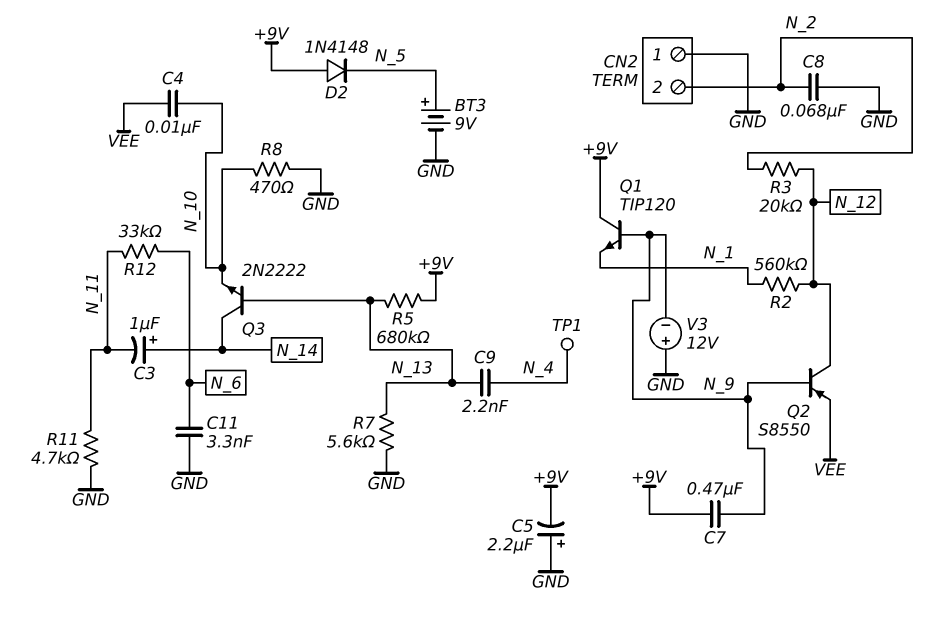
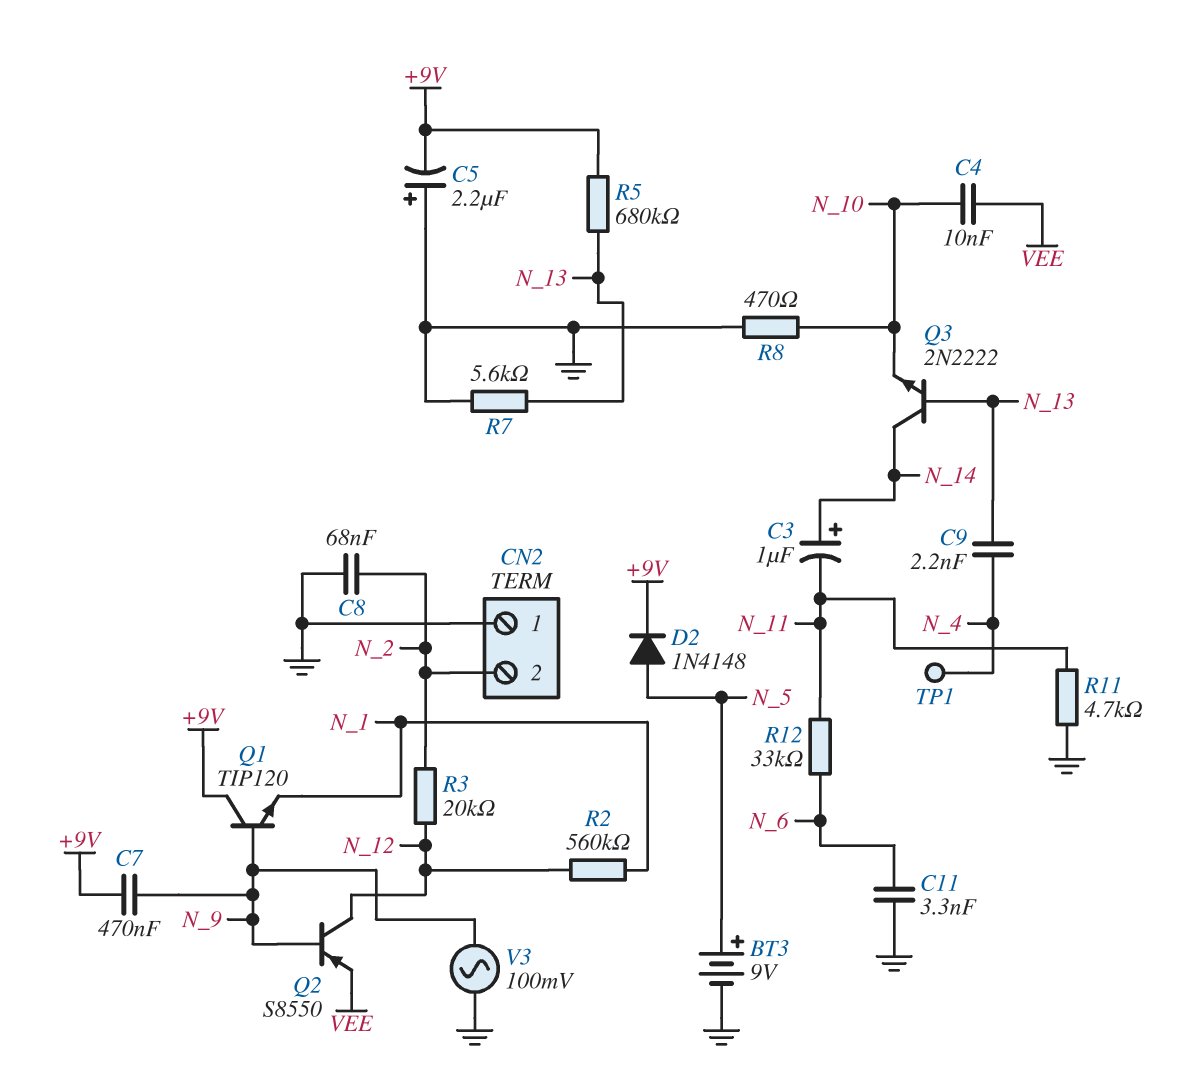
D2: diode 1N4148 (A +9V, K N_5) -> diode 1N4148 (A N_5, K +9V)
V3: 12V (plus GND, minus N_9) -> AC 100mV (GND, N_9)

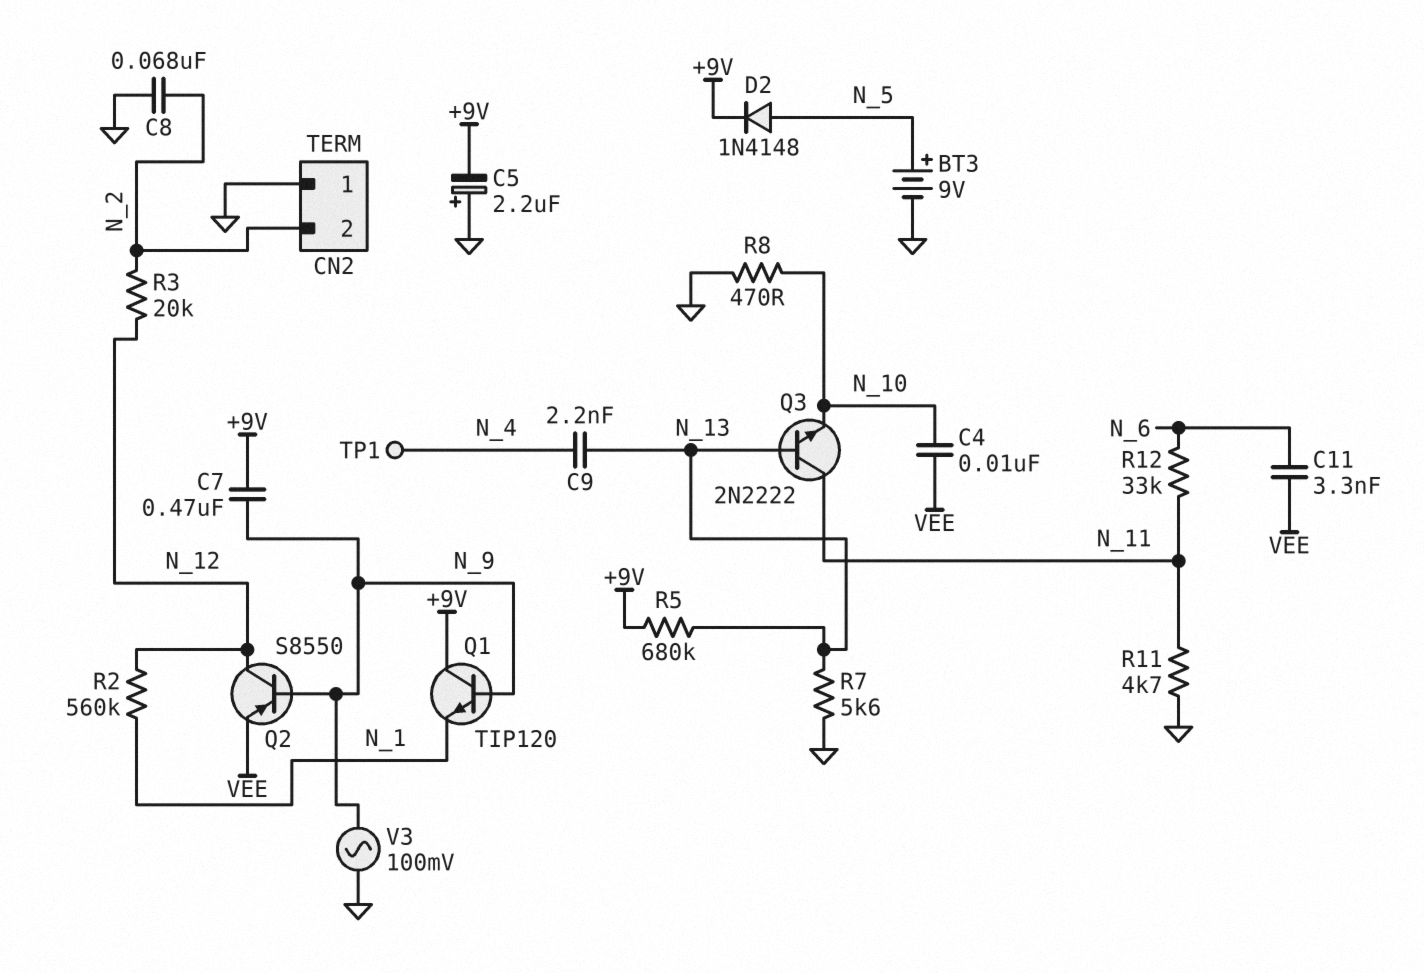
C3: 1uF (plus N_14, minus N_11) -> none
C11: 3.3nF (GND, N_6) -> 3.3nF (N_6, VEE)
Q3: NPN 2N2222 (B N_13, C N_14, E N_10) -> NPN 2N2222 (B N_13, C N_11, E N_10)

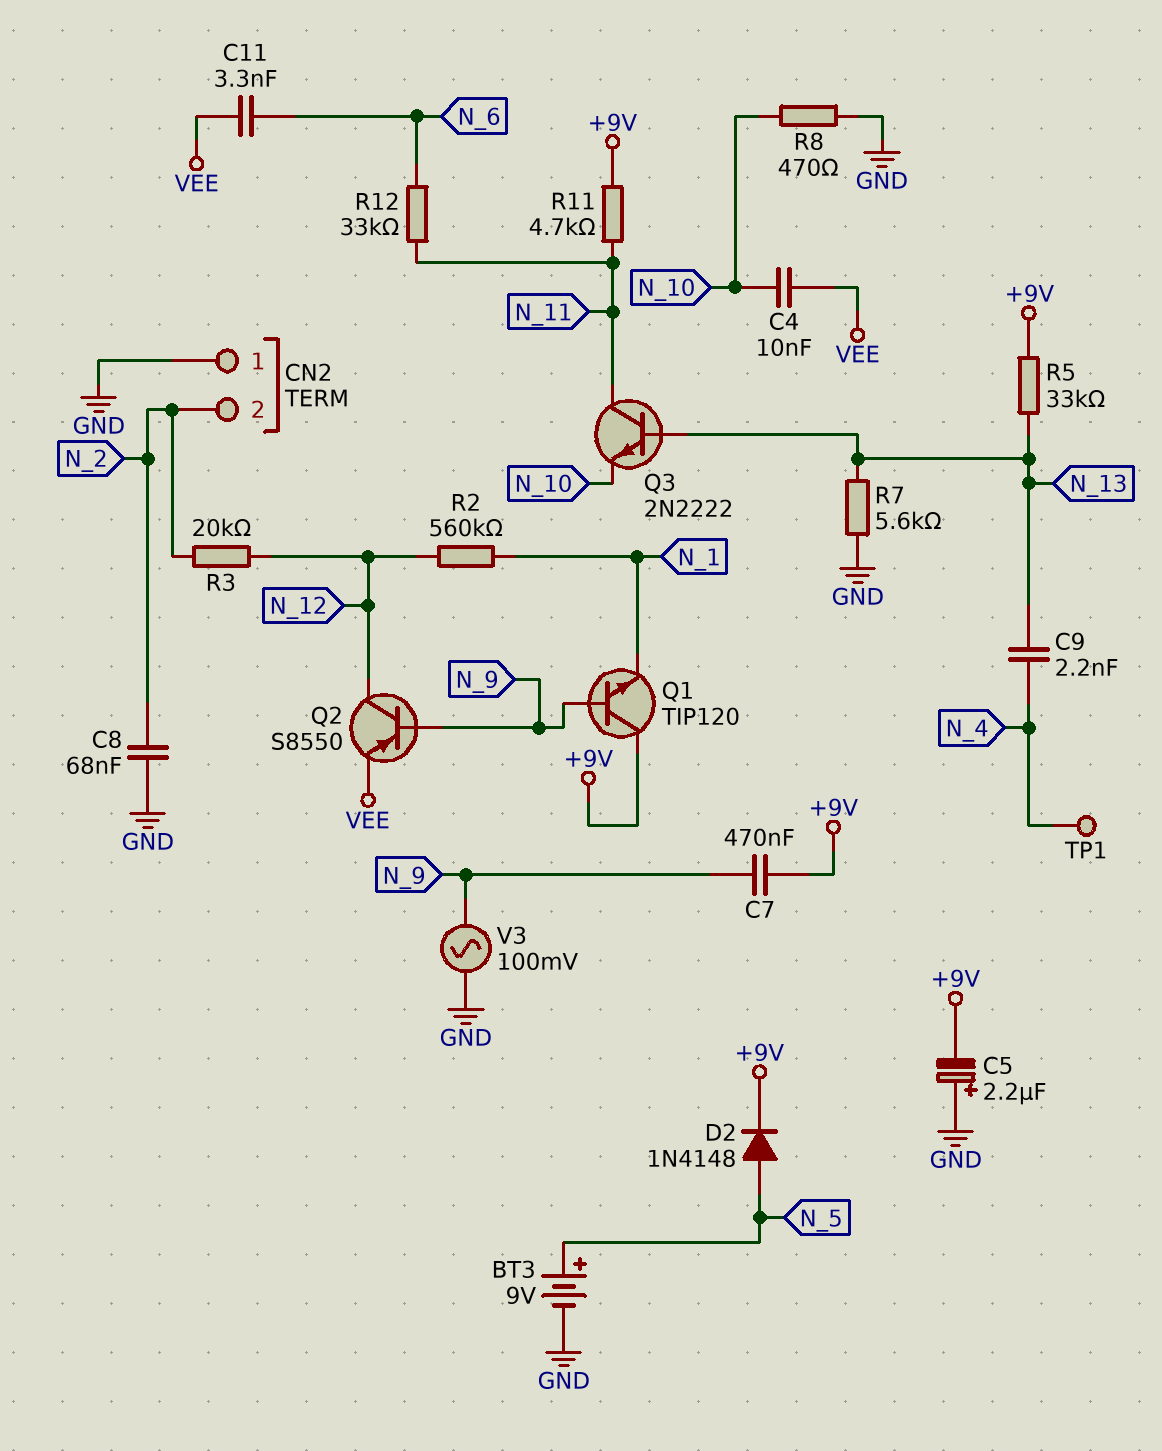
R5: 680k (+9V, N_13) -> 33k (+9V, N_13)
R11: 4.7k (GND, N_11) -> 4.7k (+9V, N_11)

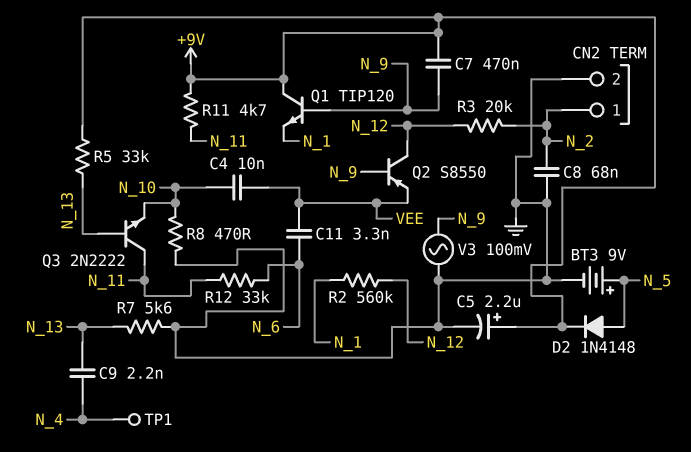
C5: 2.2uF (plus GND, minus +9V) -> 2.2uF (plus +9V, minus GND)
CN2 pin 1: GND -> N_2
CN2 pin 2: N_2 -> GND

